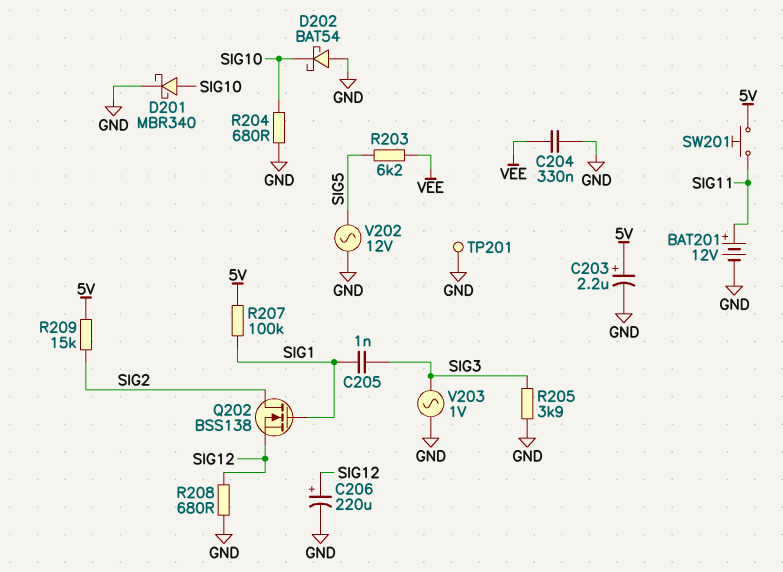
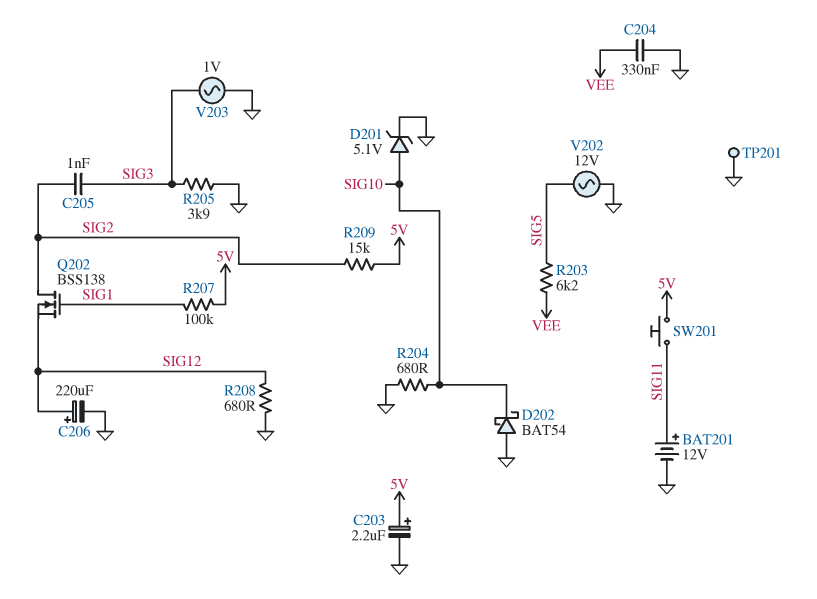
C205: 1nF (SIG1, SIG3) -> 1nF (SIG2, SIG3)
D201: schottky MBR340 (A SIG10, K GND) -> zener 5.1V (A SIG10, K GND)

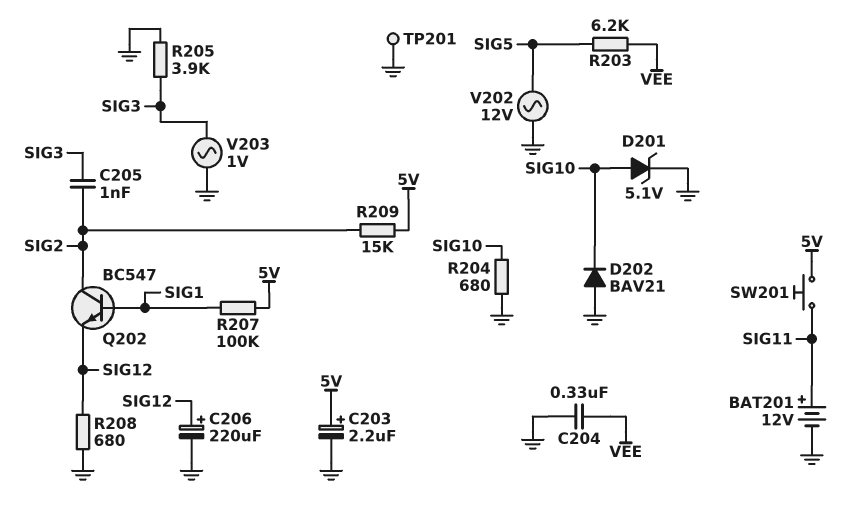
D202: schottky BAT54 (A GND, K SIG10) -> diode BAV21 (A GND, K SIG10)
Q202: NMOS BSS138 (G SIG1, D SIG2, S SIG12) -> NPN BC547 (B SIG1, C SIG2, E SIG12)

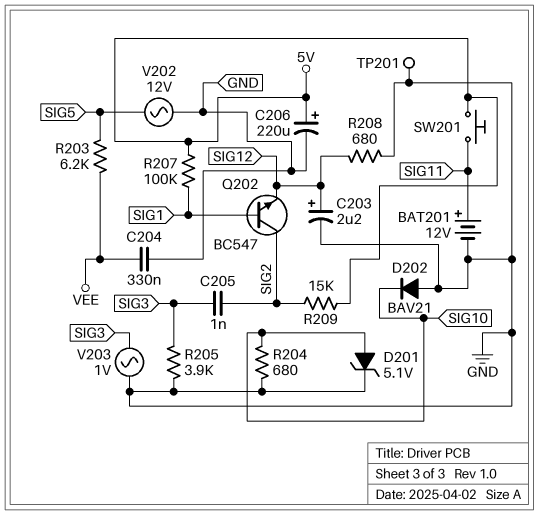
C203: 2.2uF (plus 5V, minus GND) -> 2.2uF (plus SIG12, minus GND)
C206: 220uF (plus SIG12, minus GND) -> 220uF (plus 5V, minus GND)

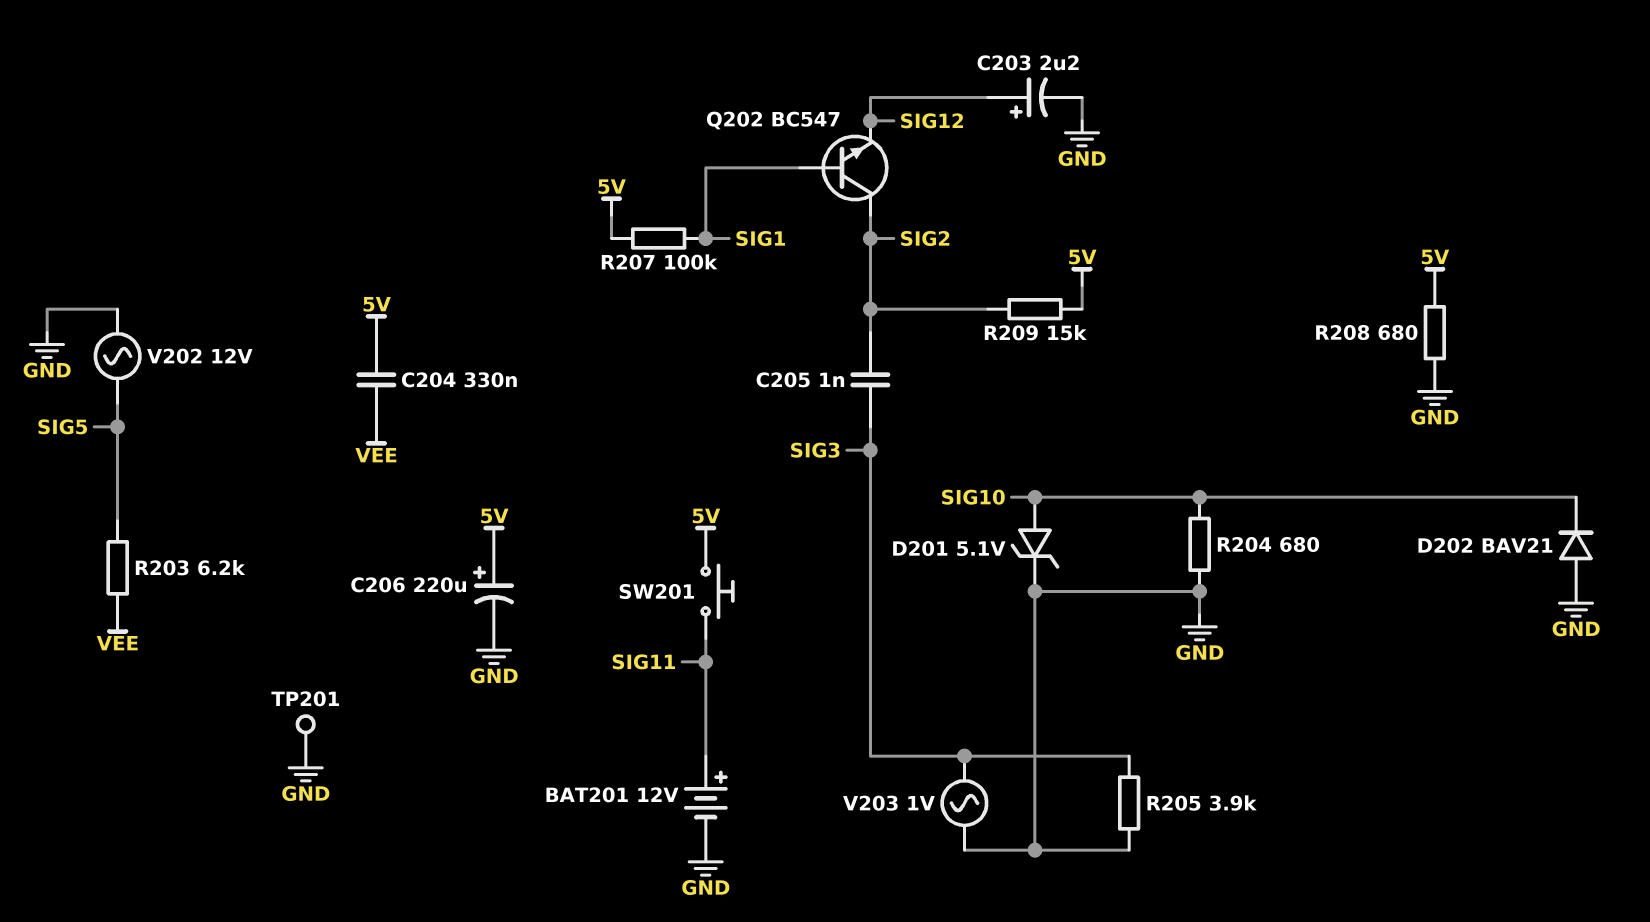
C204: 330nF (GND, VEE) -> 330nF (5V, VEE)
R208: 680 (GND, SIG12) -> 680 (5V, GND)

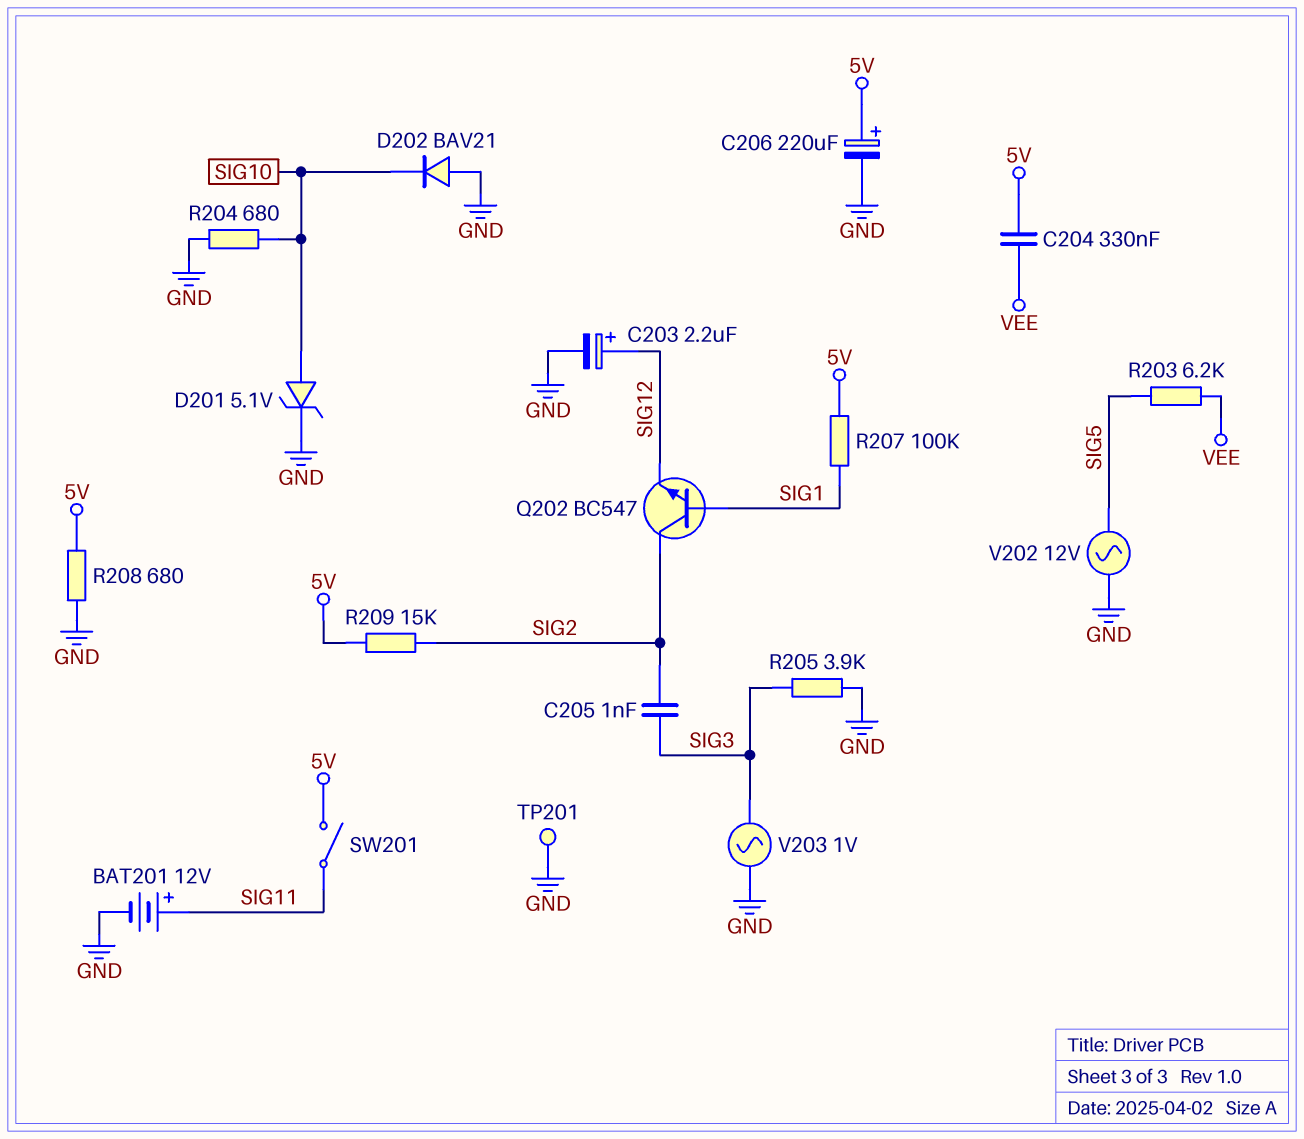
SW201: button (5V, SIG11) -> switch (5V, SIG11)

